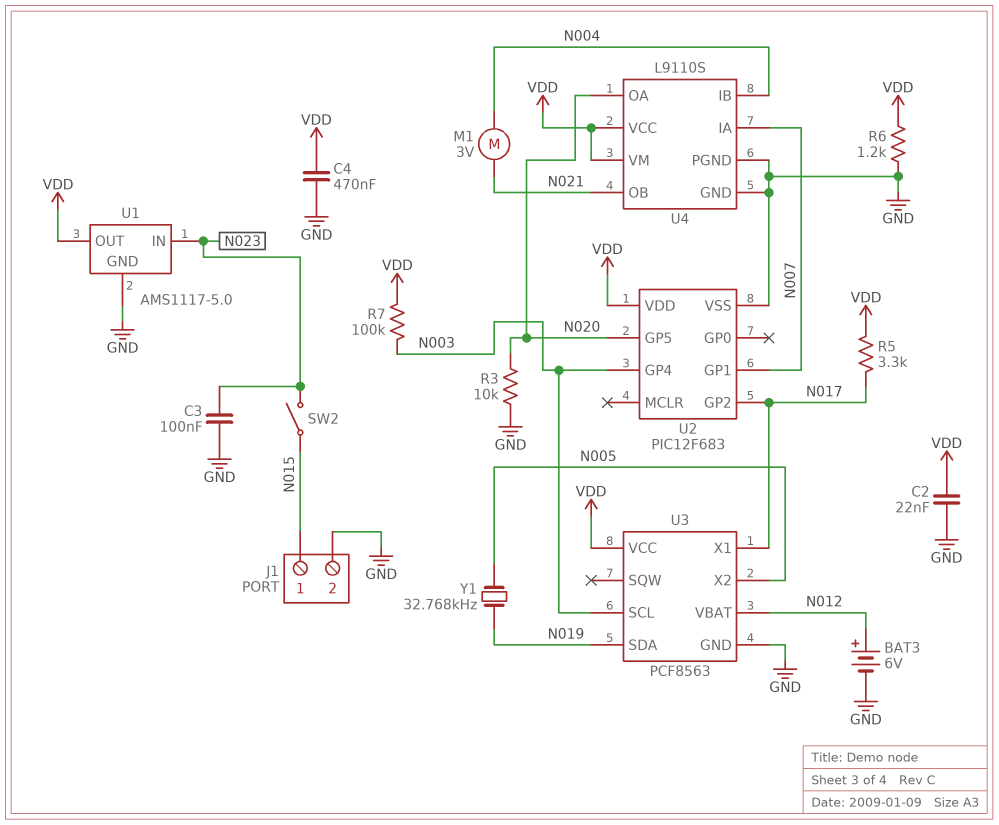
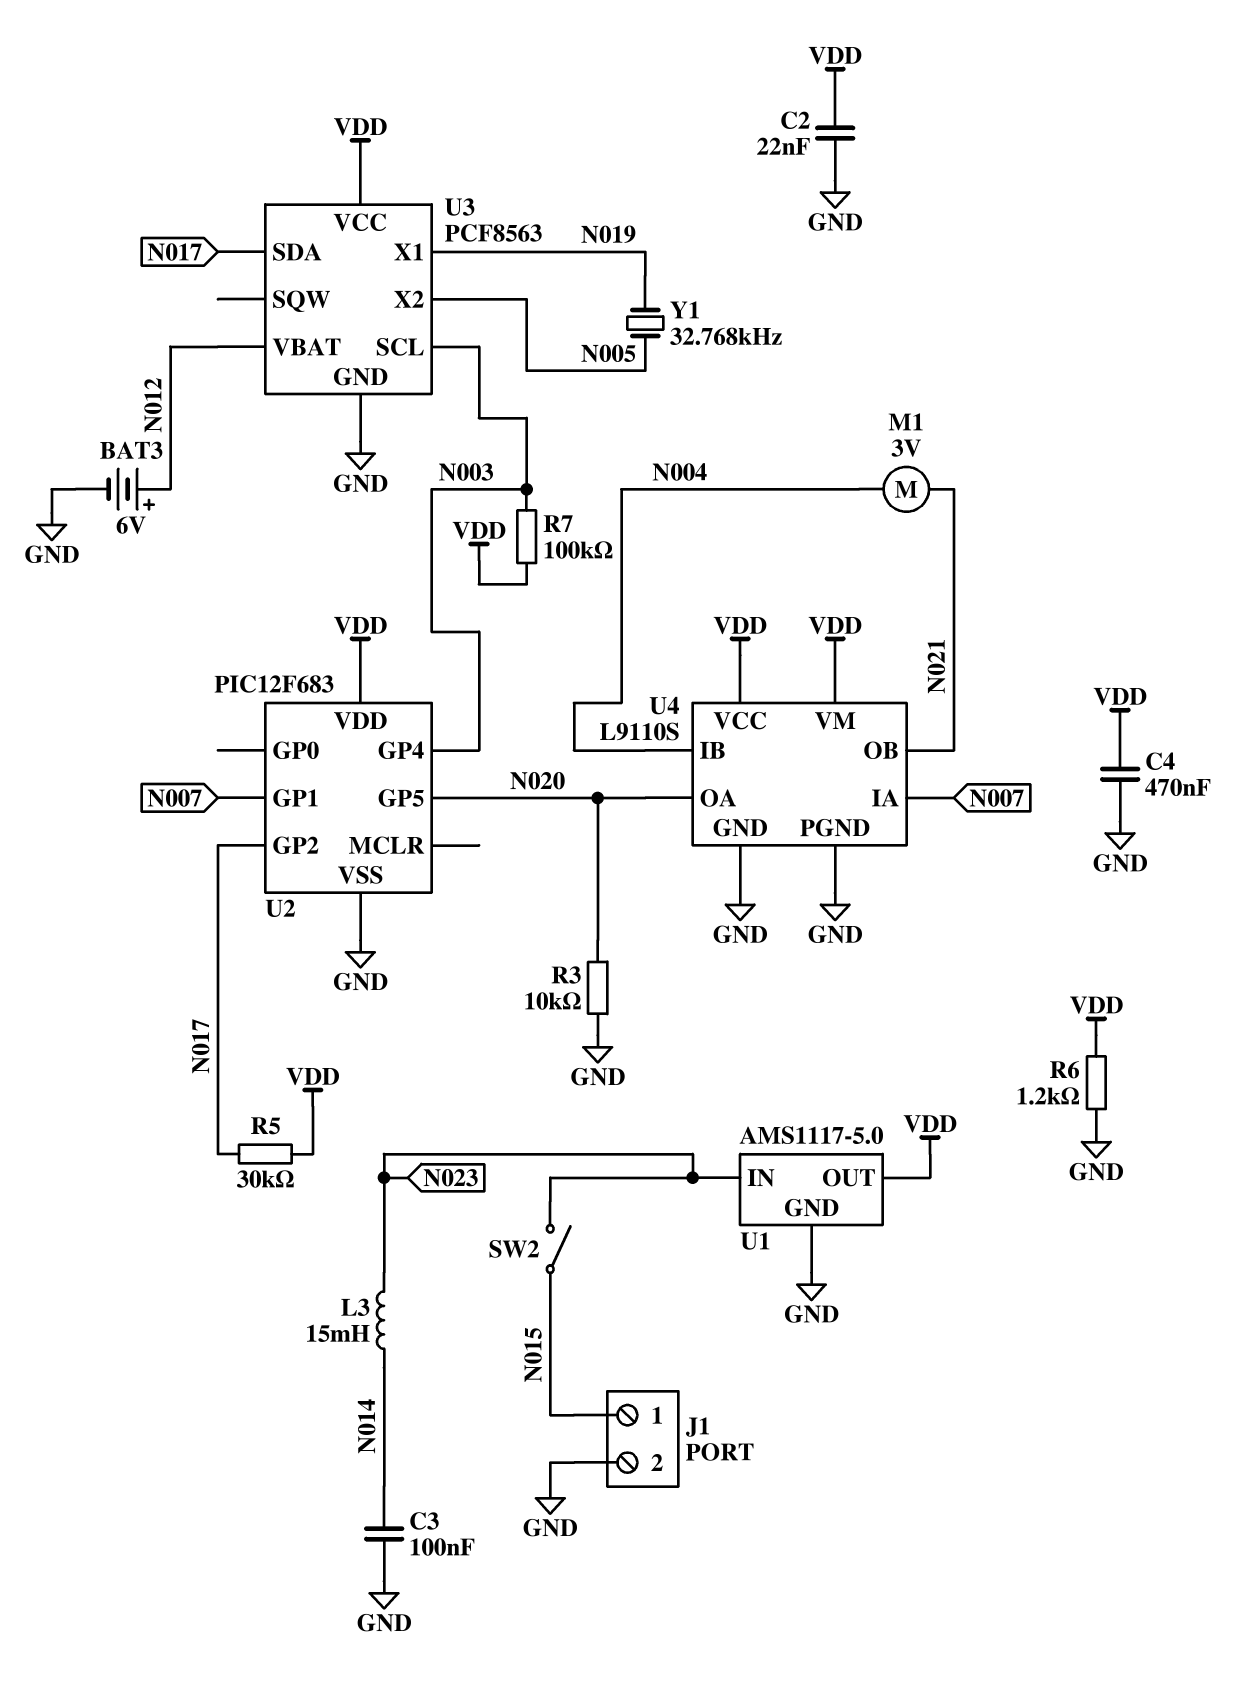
C3: 100nF (GND, N023) -> 100nF (GND, N014)
L3: none -> 15mH (N014, N023)
R5: 3.3k (N017, VDD) -> 30k (N017, VDD)
U3 pin SDA: N019 -> N017
U3 pin X1: N017 -> N019

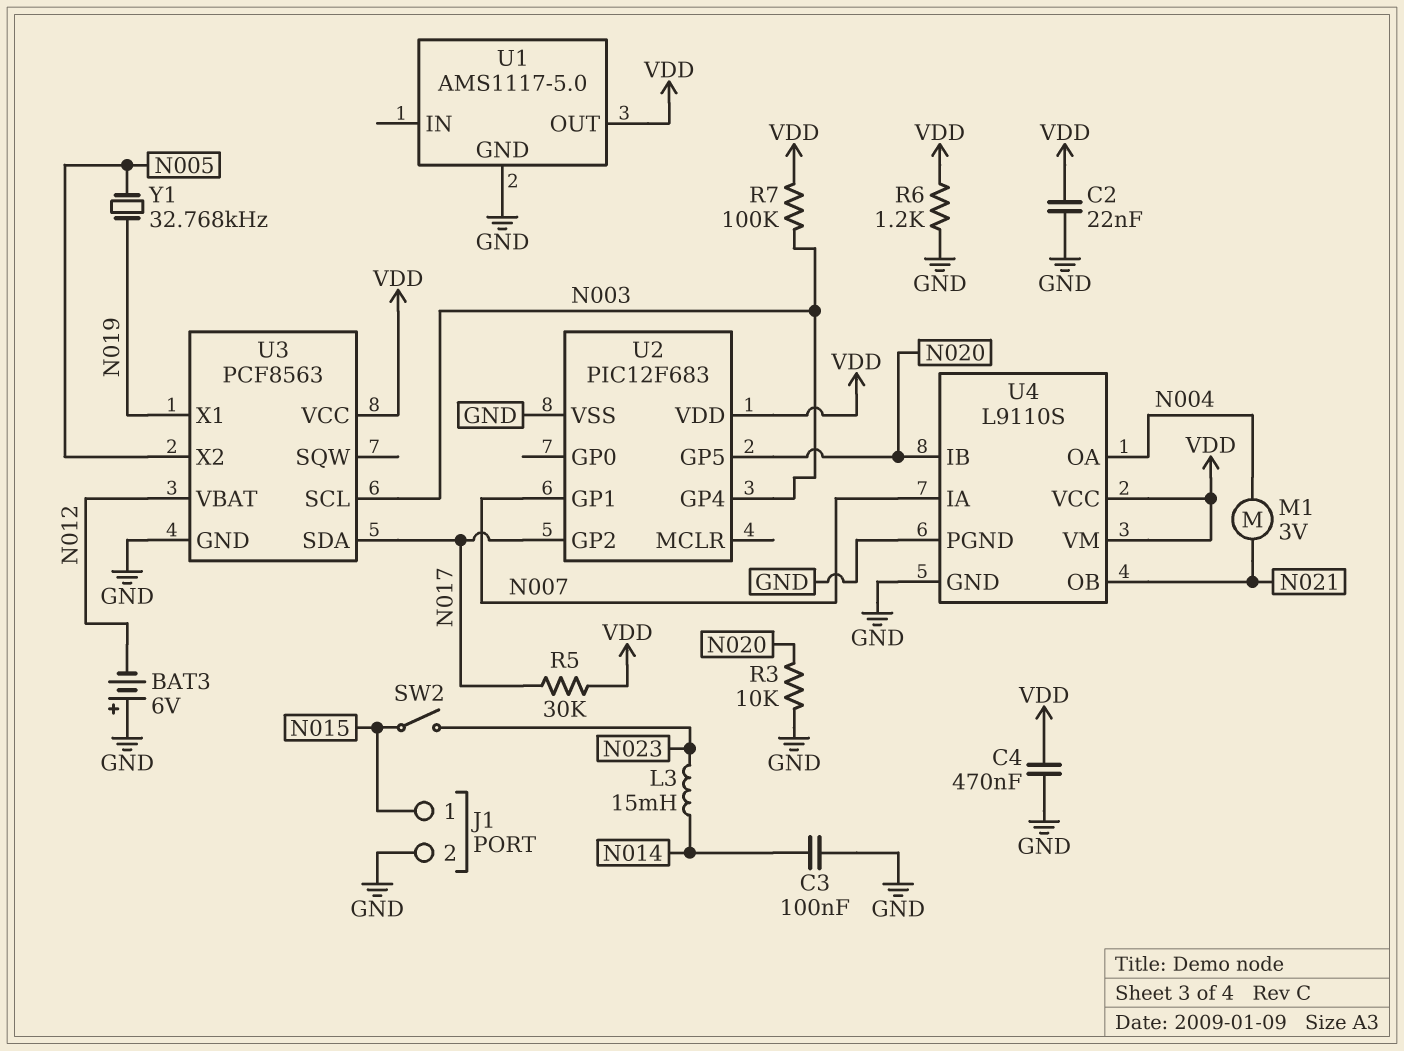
BAT3: 6V (plus N012, minus GND) -> 6V (plus GND, minus N012)
U1 pin IN: N023 -> none
U4 pin IB: N004 -> N020
U4 pin OA: N020 -> N004

